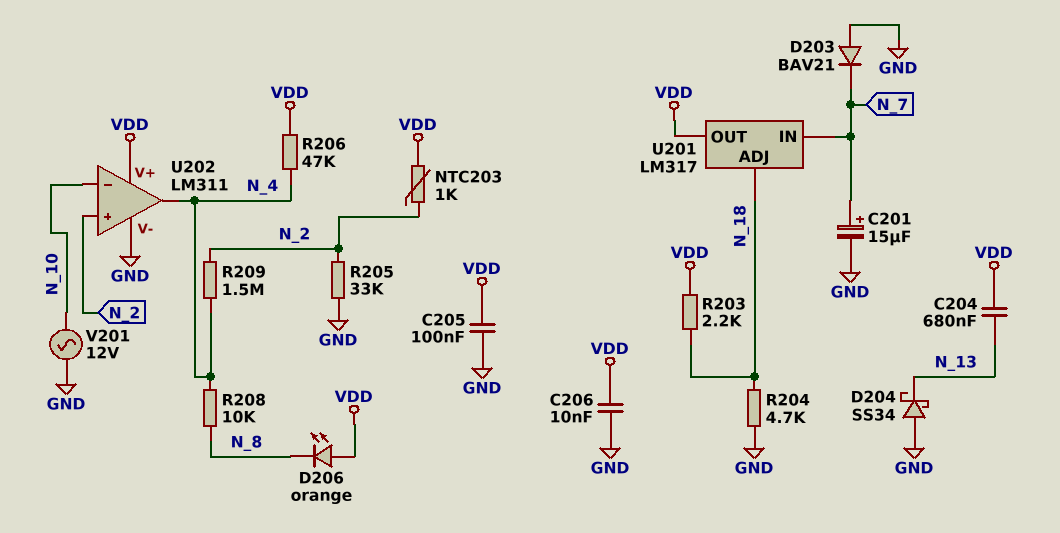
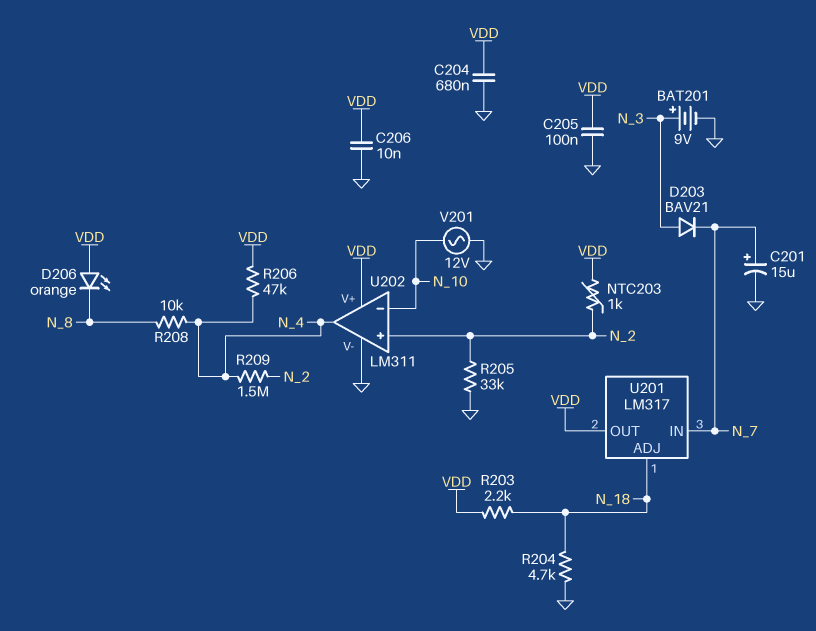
BAT201: none -> 9V (plus N_3, minus GND)
C204: 680nF (N_13, VDD) -> 680nF (GND, VDD)
D203: diode BAV21 (A GND, K N_7) -> diode BAV21 (A N_3, K N_7)
D204: schottky SS34 (A GND, K N_13) -> none

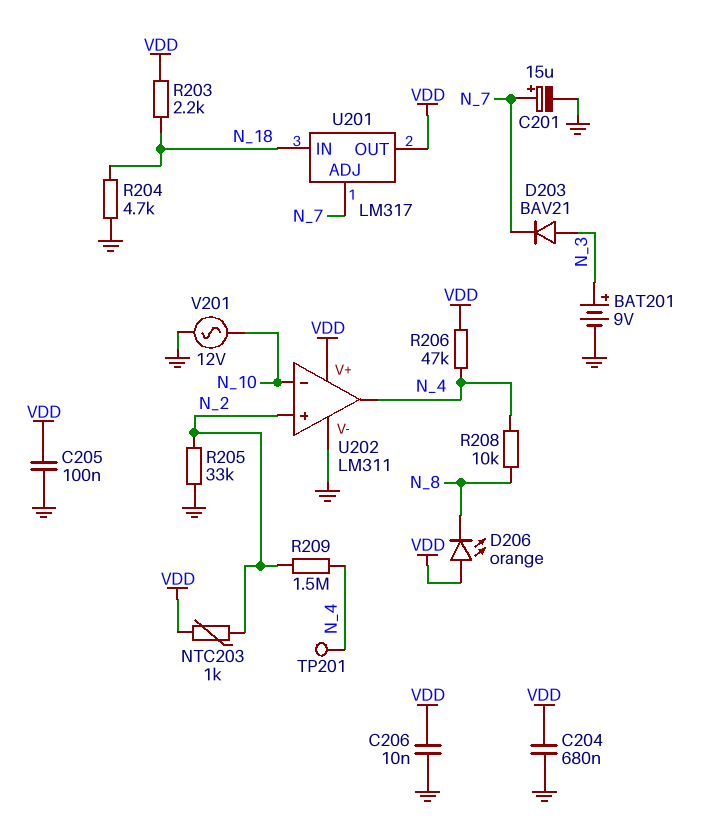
TP201: none -> test point (N_4)
U201 pin ADJ: N_18 -> N_7
U201 pin IN: N_7 -> N_18

